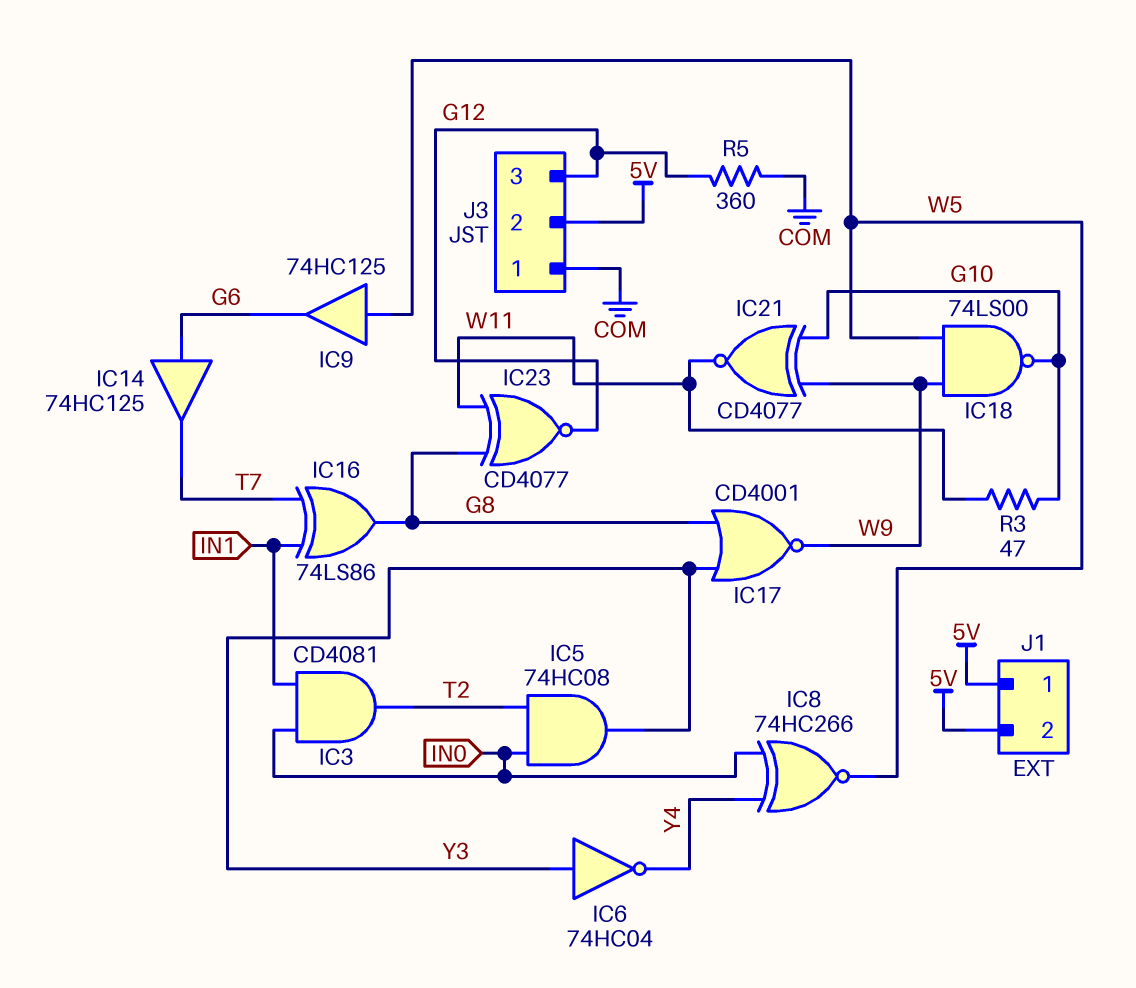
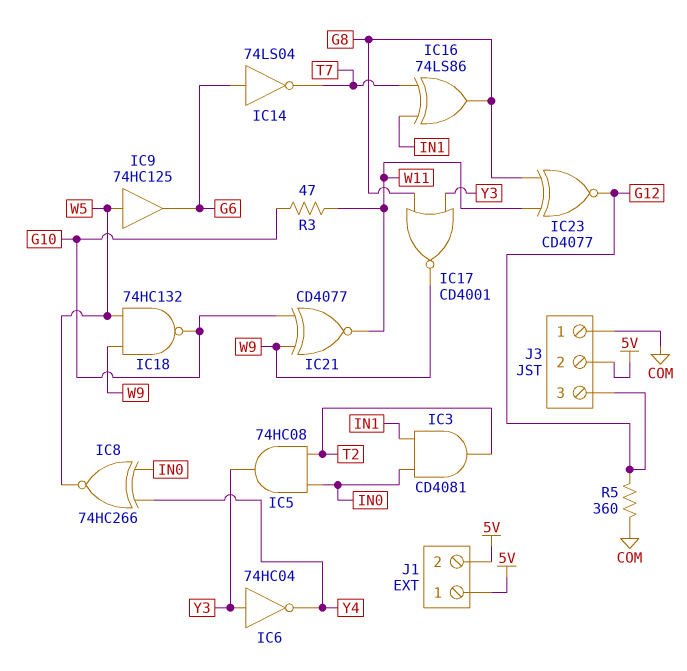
IC14: buffer 74HC125 (in G6, out T7) -> NOT 74LS04 (in G6, out T7)
IC18: NAND 74LS00 (in W5, in W9, out G10) -> NAND 74HC132 (in W5, in W9, out G10)

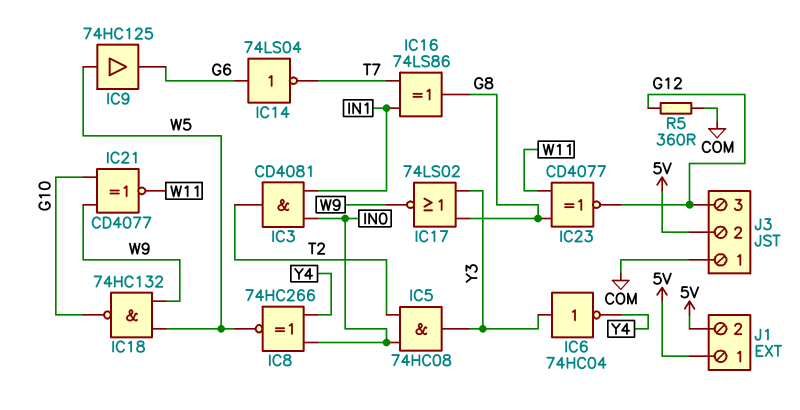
IC17: NOR CD4001 (in G8, in Y3, out W9) -> NOR 74LS02 (in G8, in Y3, out W9)
R3: 47 (G10, W11) -> none

